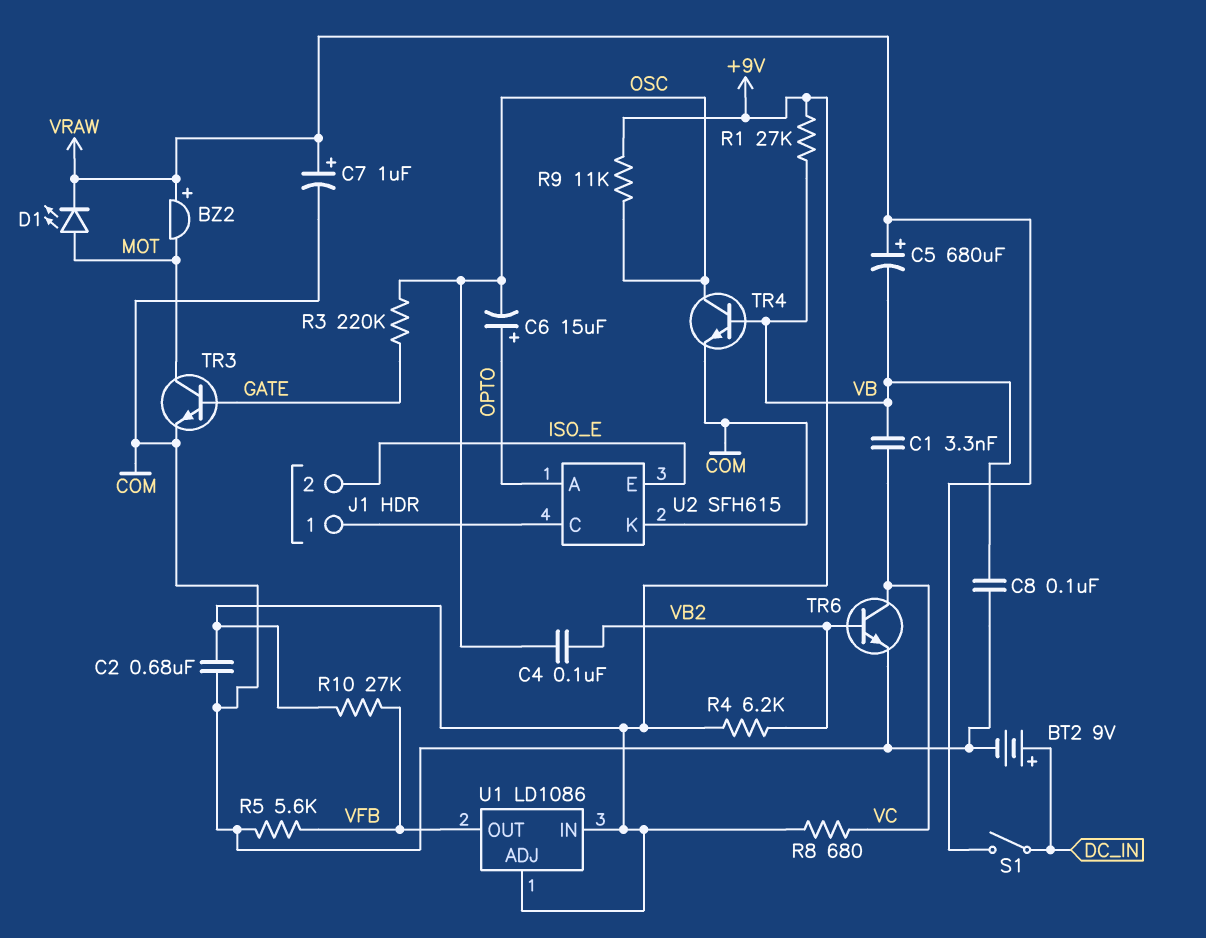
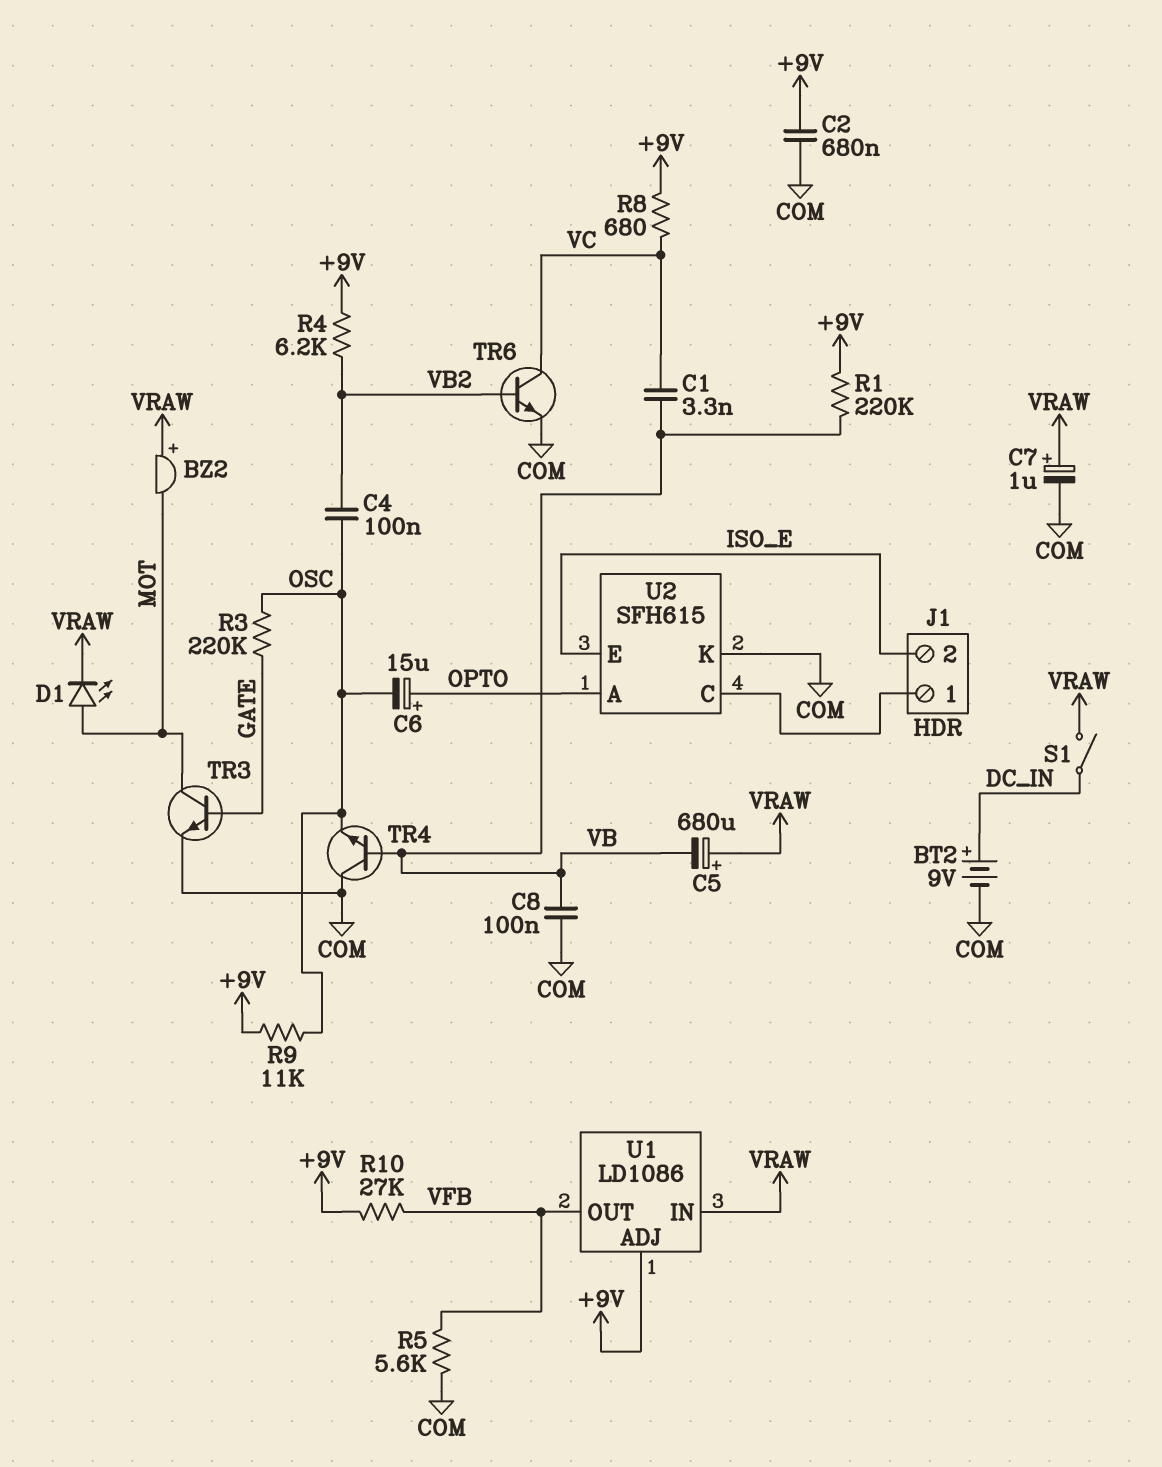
R1: 27k (+9V, VB) -> 220k (+9V, VB)
TR4: NPN (B VB, C OSC, E COM) -> NPN (B VB, C COM, E OSC)
U1 pin IN: +9V -> VRAW

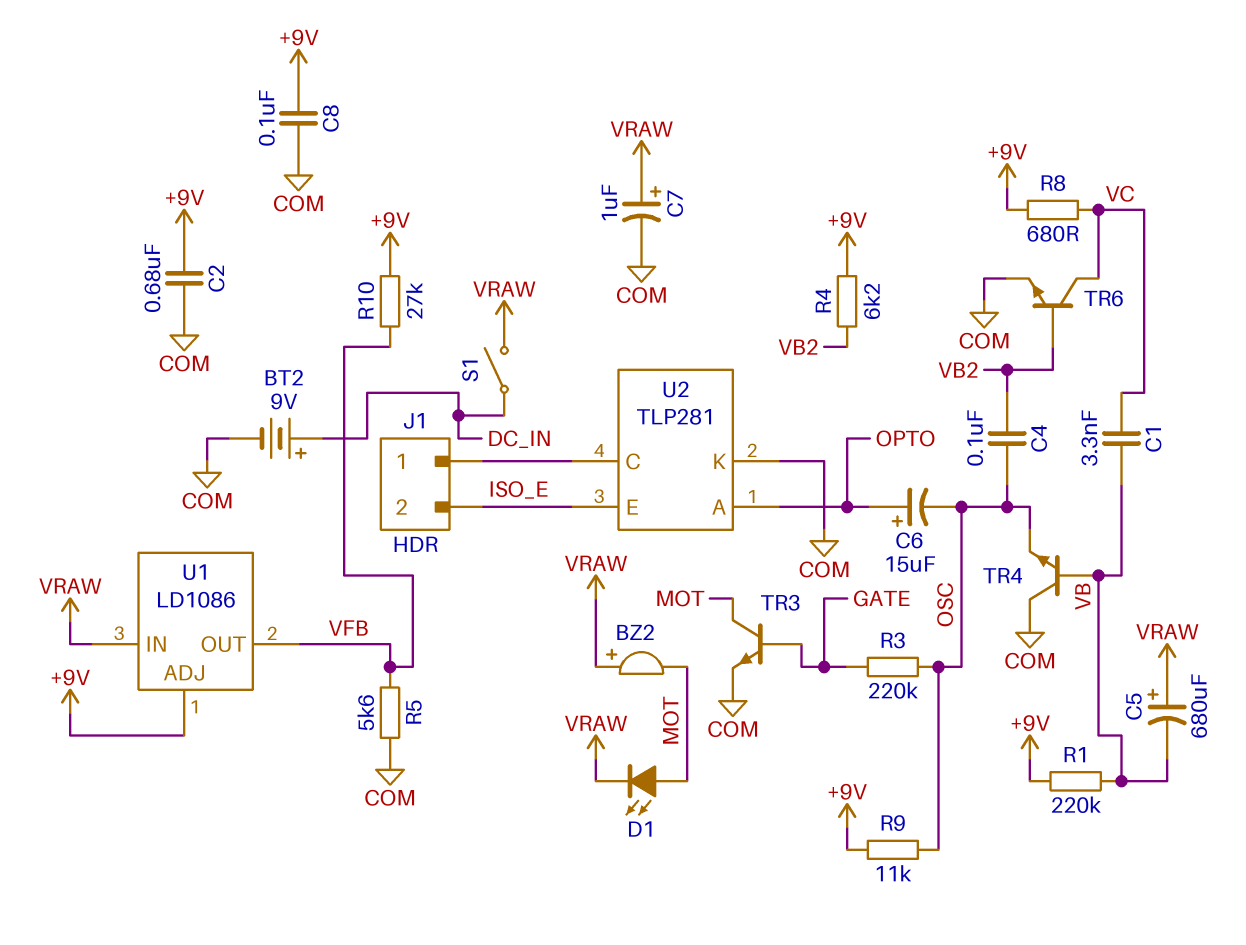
C8: 100nF (COM, VB) -> 100nF (+9V, COM)
U2: SFH615 -> TLP281

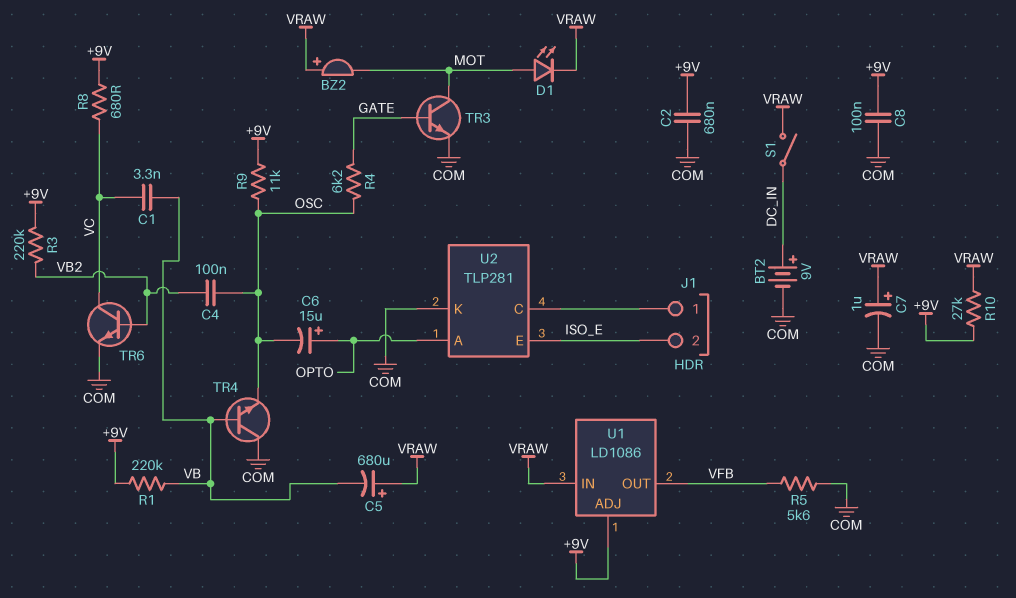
R3: 220k (GATE, OSC) -> 220k (+9V, VB2)
R4: 6.2k (+9V, VB2) -> 6.2k (GATE, OSC)
R10: 27k (+9V, VFB) -> 27k (+9V, VRAW)

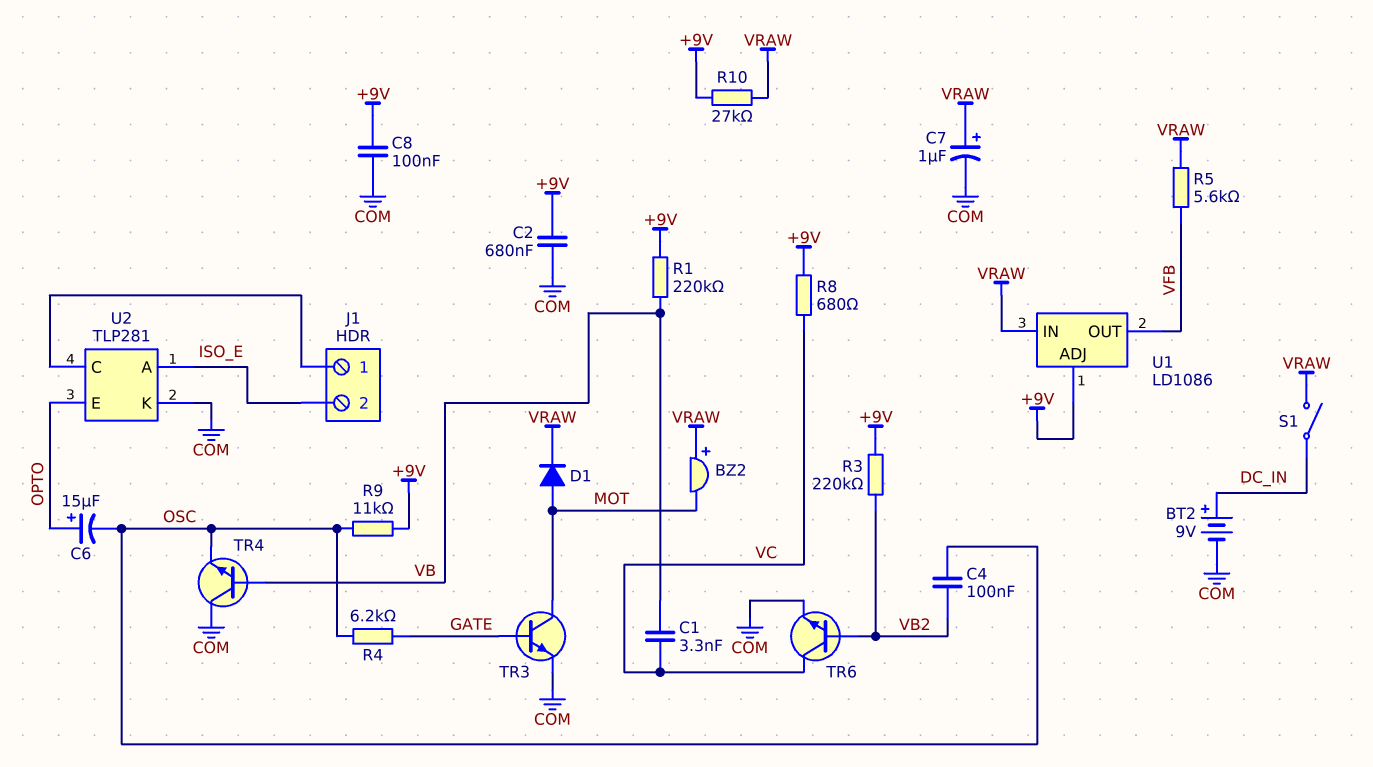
C5: 680uF (plus VRAW, minus VB) -> none
D1: LED (A MOT, K VRAW) -> diode (A MOT, K VRAW)
R5: 5.6k (COM, VFB) -> 5.6k (VFB, VRAW)
U2 pin A: OPTO -> ISO_E
U2 pin E: ISO_E -> OPTO

